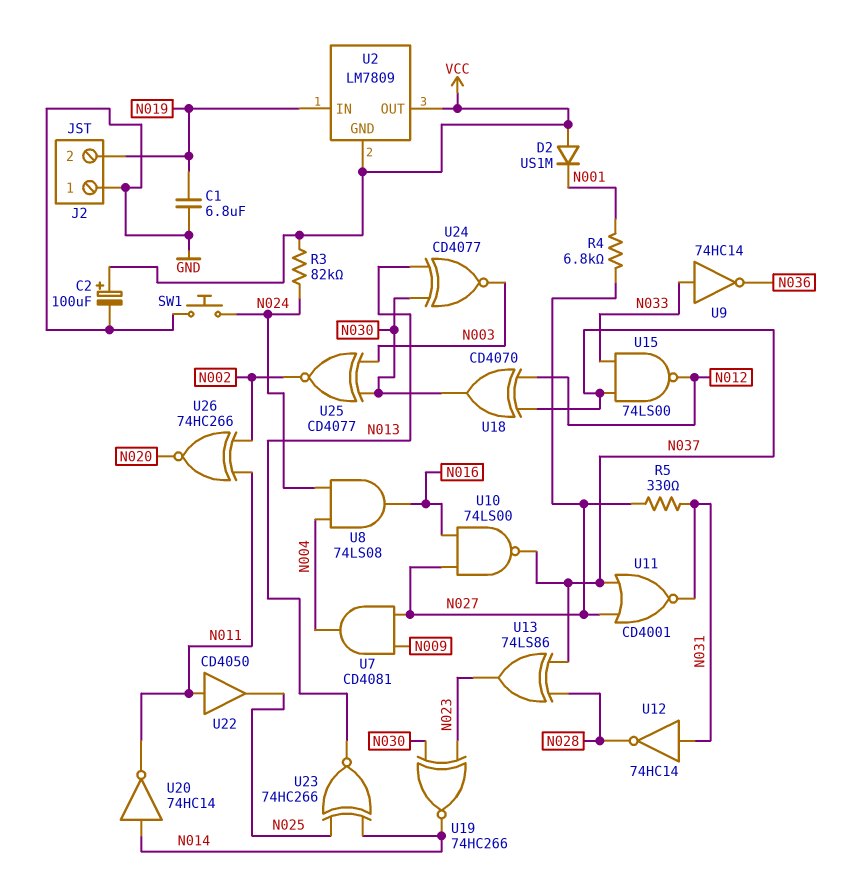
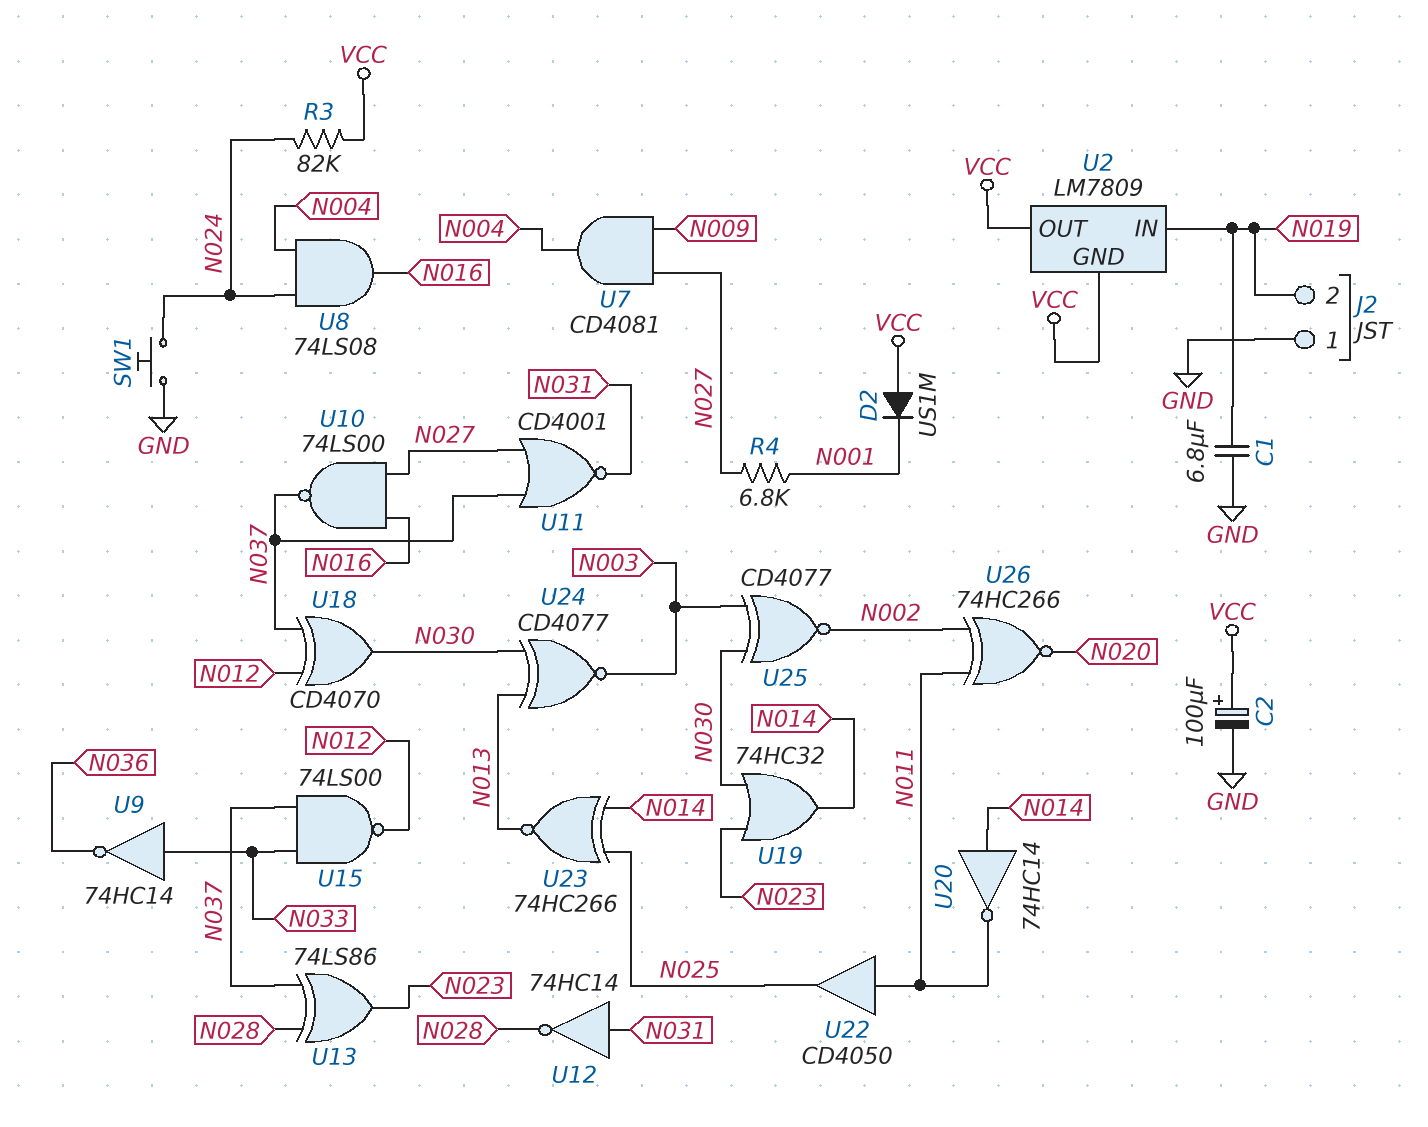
R5: 330 (N027, N031) -> none
U19: XNOR 74HC266 (in N023, in N030, out N014) -> OR 74HC32 (in N023, in N030, out N014)

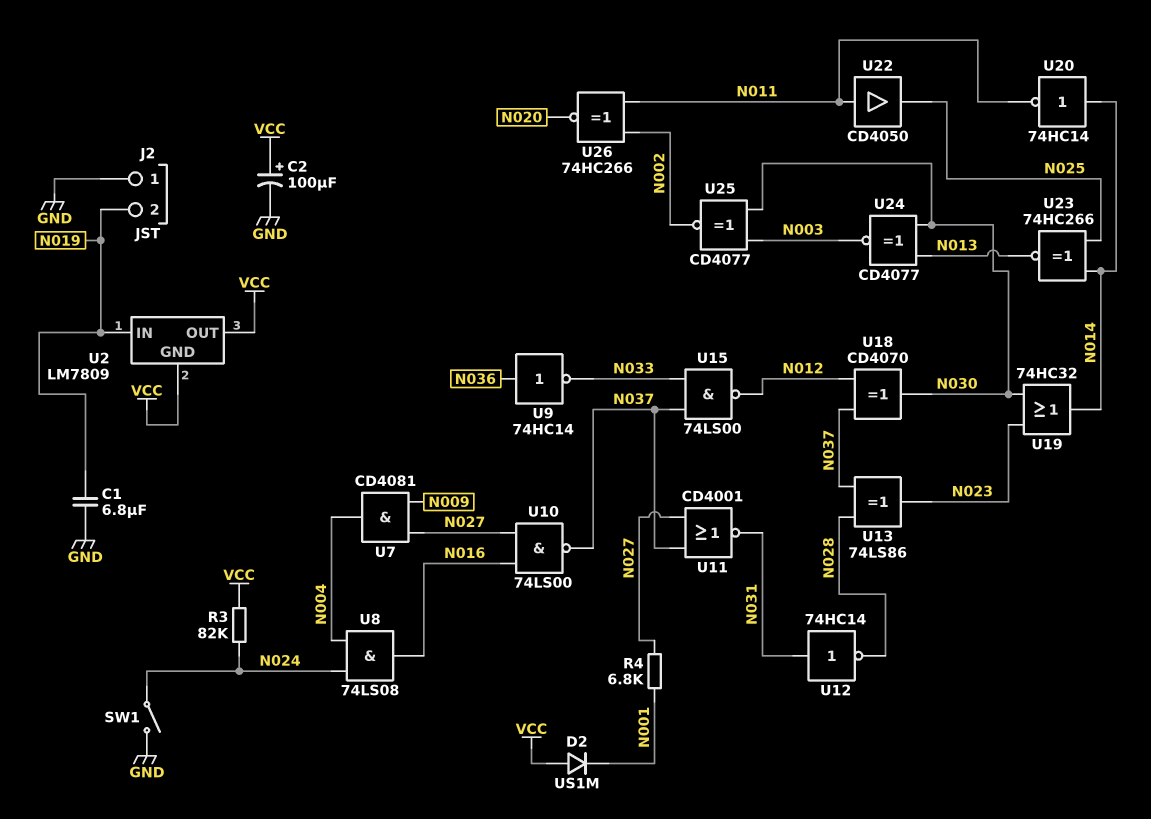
SW1: button (GND, N024) -> switch (GND, N024)
U9: NOT 74HC14 (in N033, out N036) -> NOT 74HC14 (in N036, out N033)

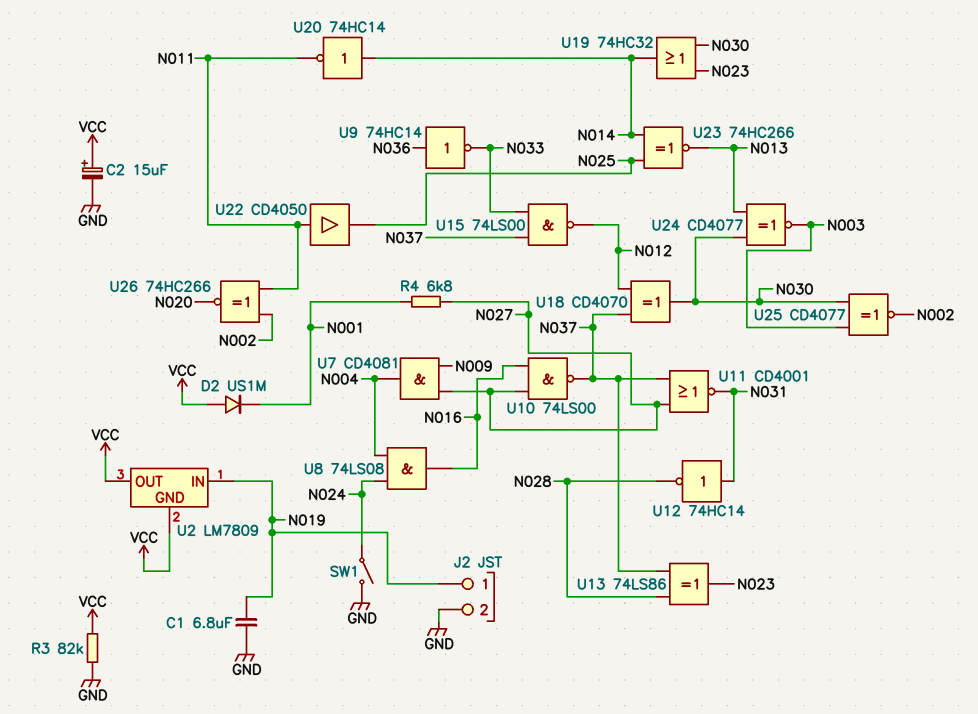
C2: 100uF (plus VCC, minus GND) -> 15uF (plus VCC, minus GND)
J2 pin 1: GND -> N019
J2 pin 2: N019 -> GND
R3: 82k (N024, VCC) -> 82k (GND, VCC)

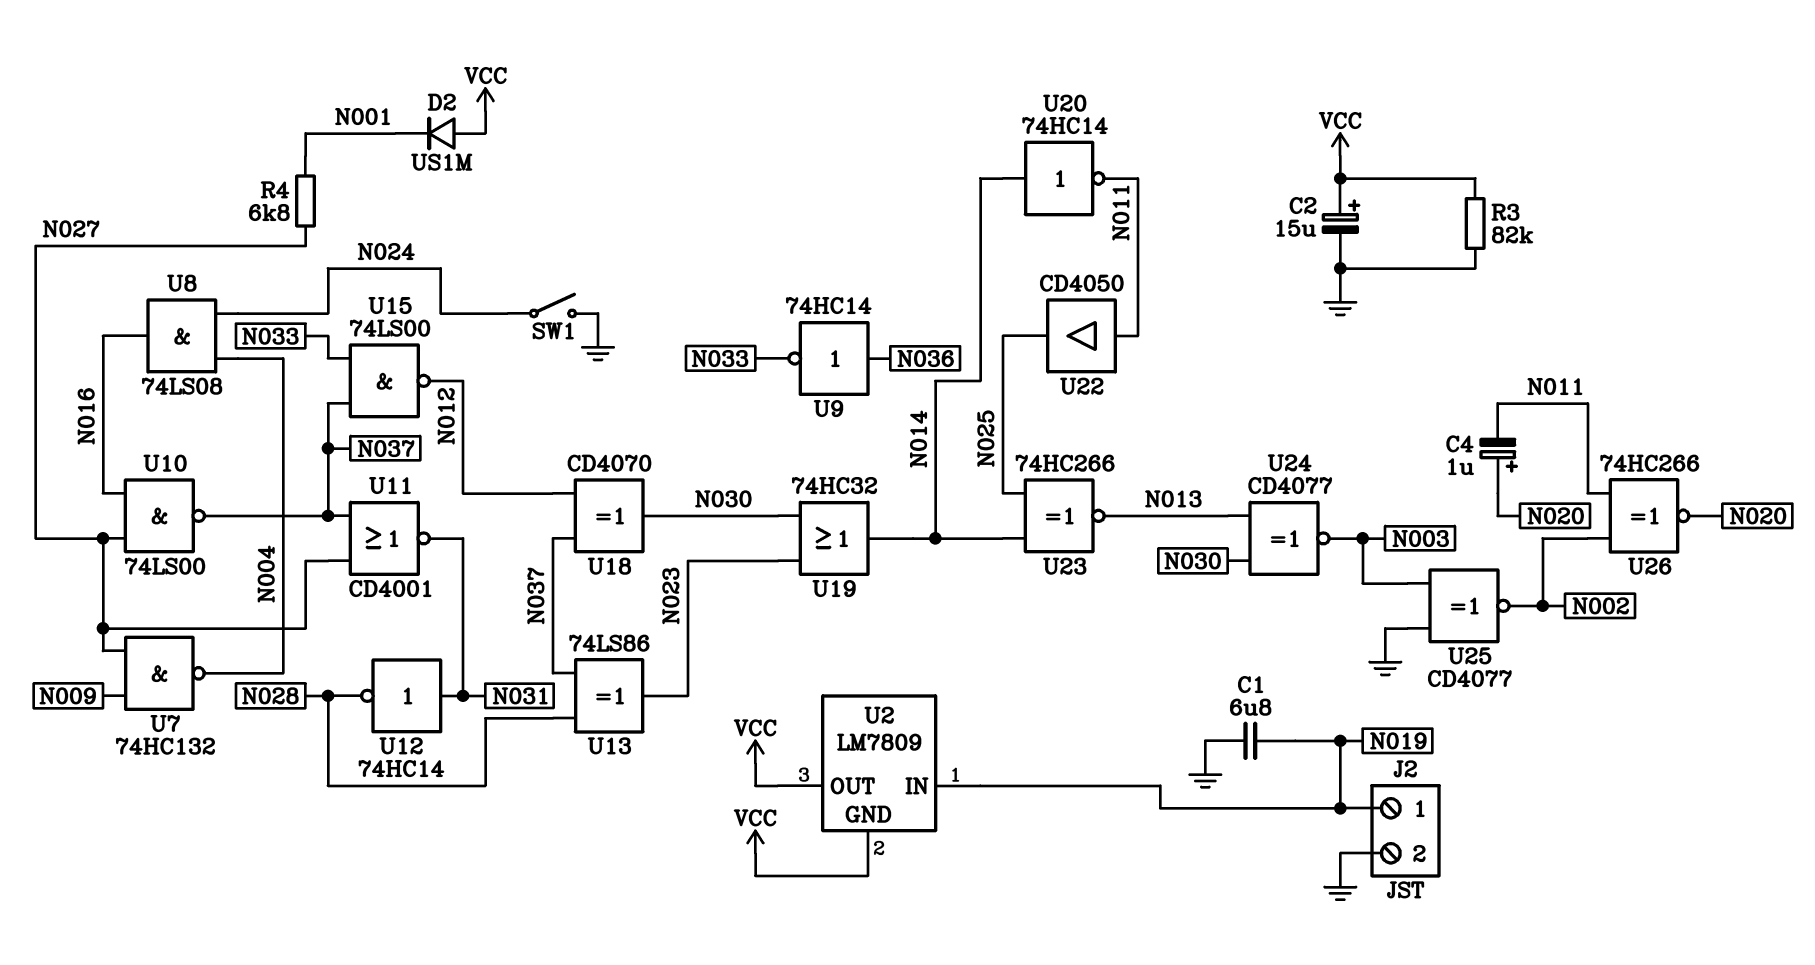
C4: none -> 1uF (plus N020, minus N011)
U7: AND CD4081 (in N009, in N027, out N004) -> NAND 74HC132 (in N009, in N027, out N004)
U25: XNOR CD4077 (in N003, in N030, out N002) -> XNOR CD4077 (in GND, in N003, out N002)

